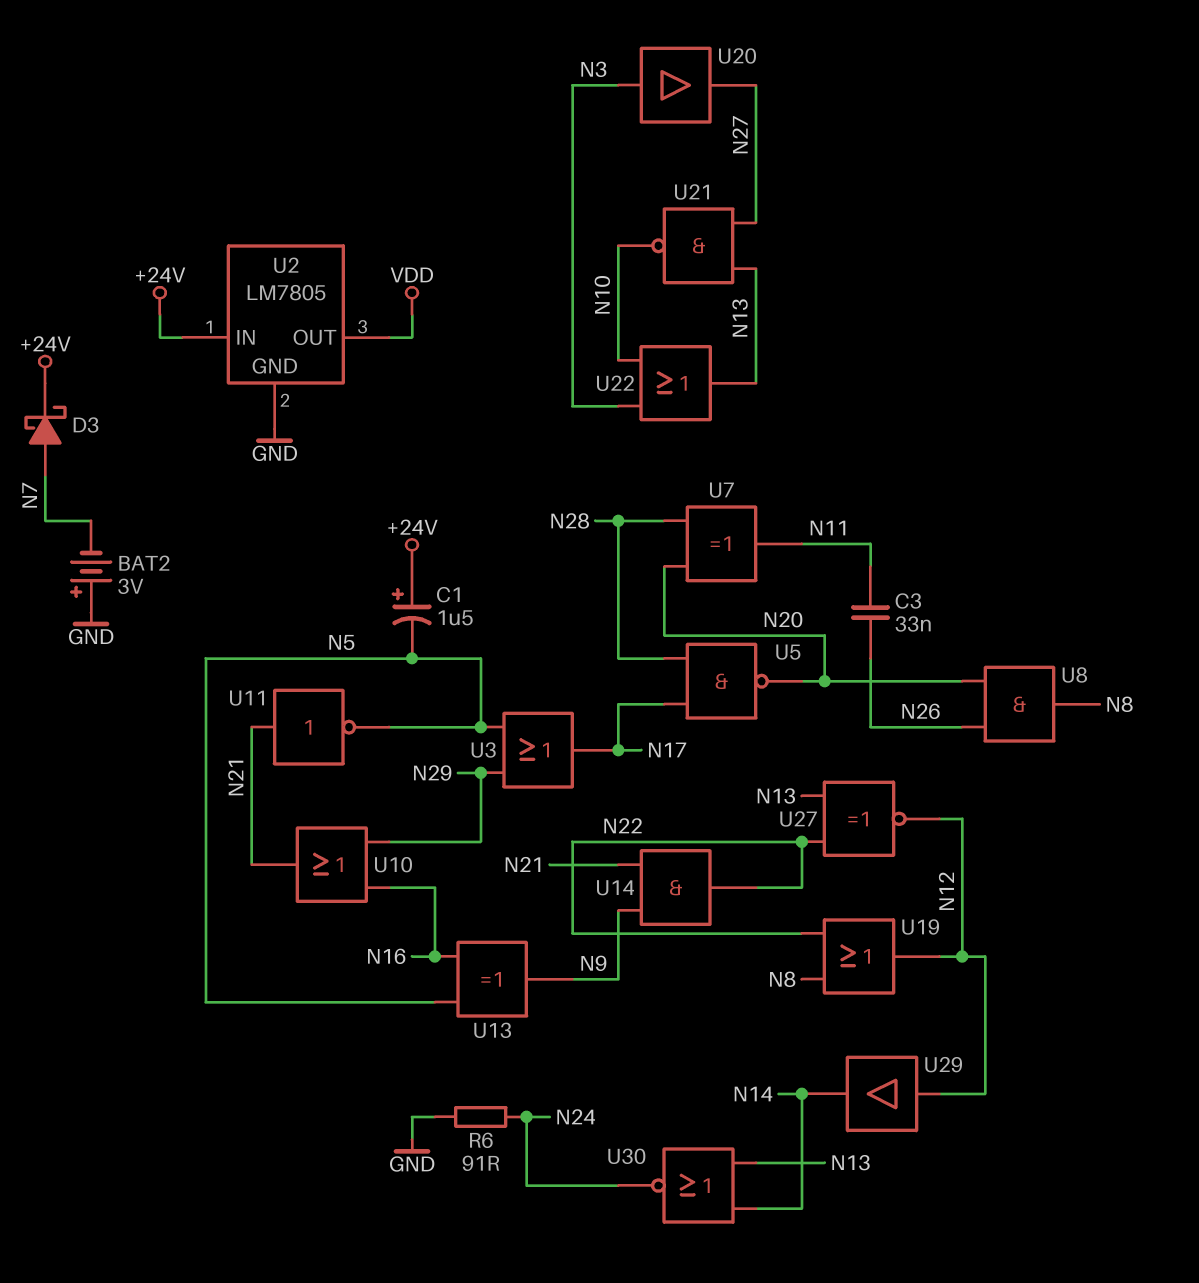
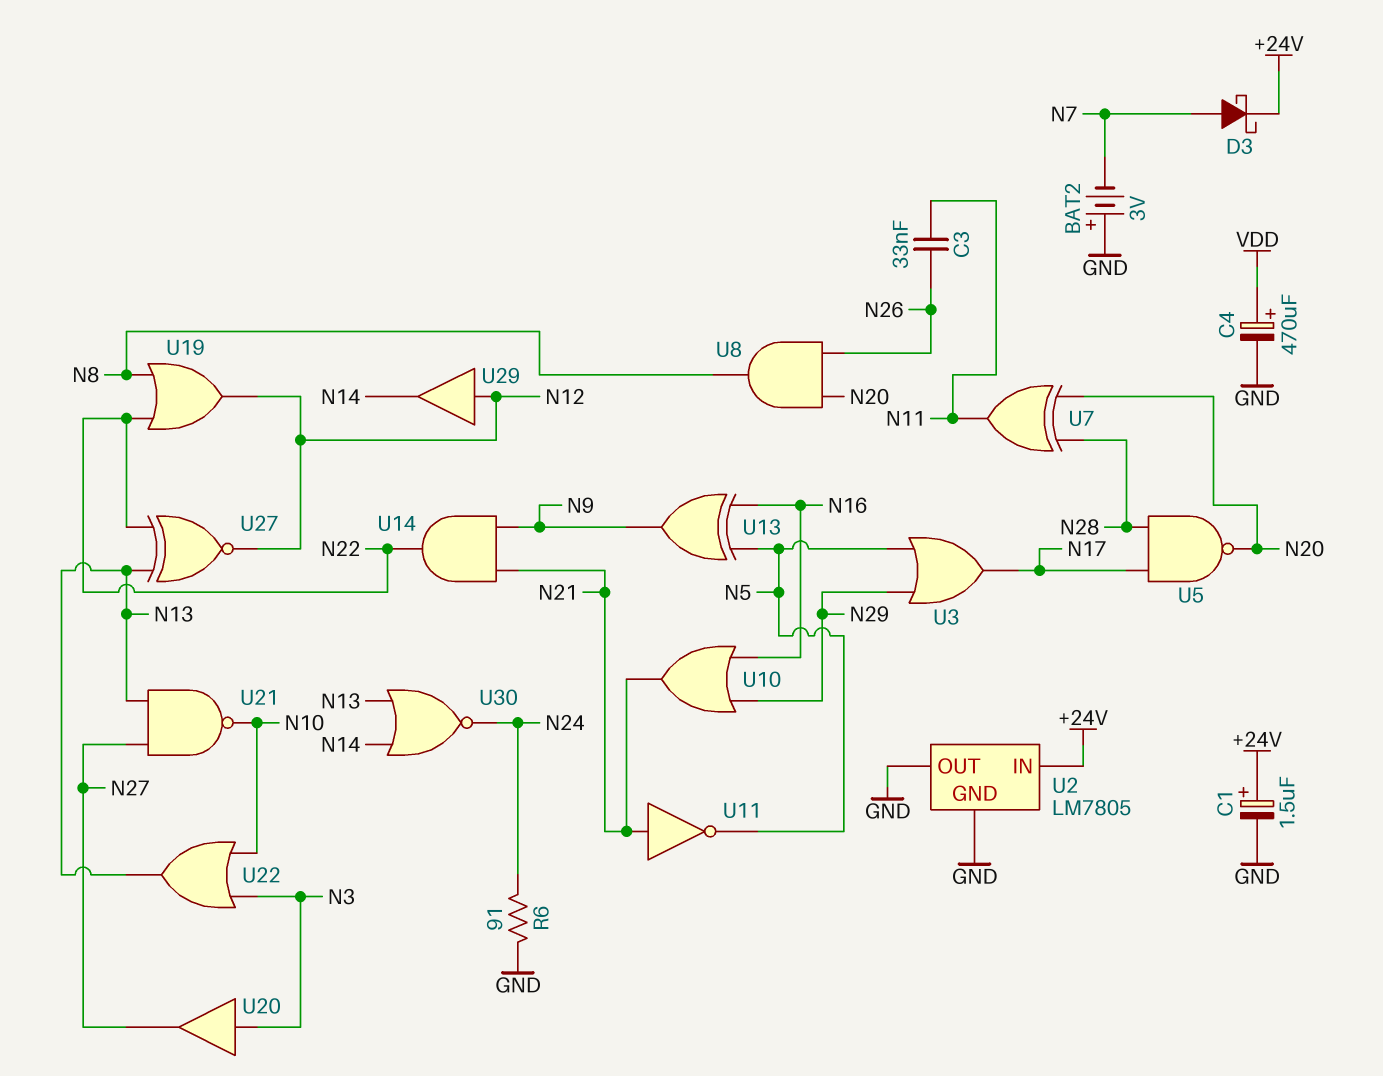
C1: 1.5uF (plus +24V, minus N5) -> 1.5uF (plus +24V, minus GND)
C4: none -> 470uF (plus VDD, minus GND)
U2 pin OUT: VDD -> GND

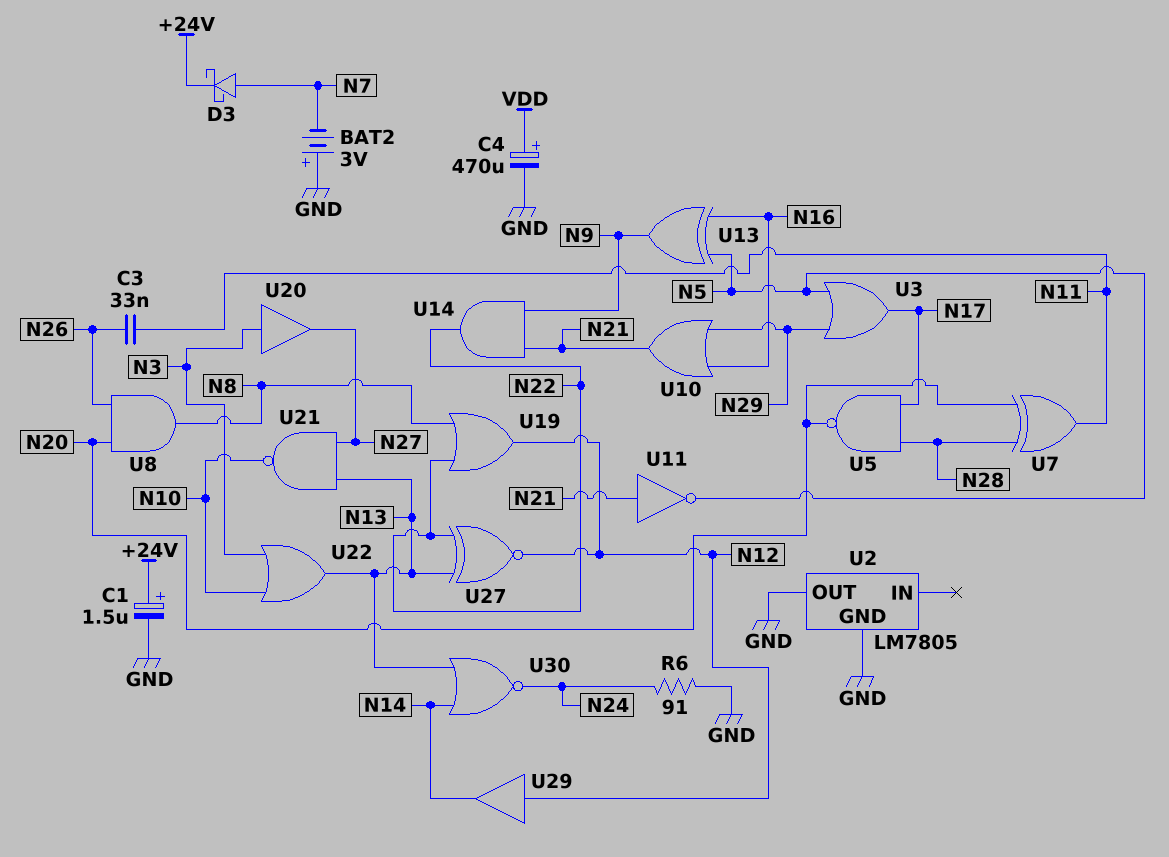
U2 pin IN: +24V -> none

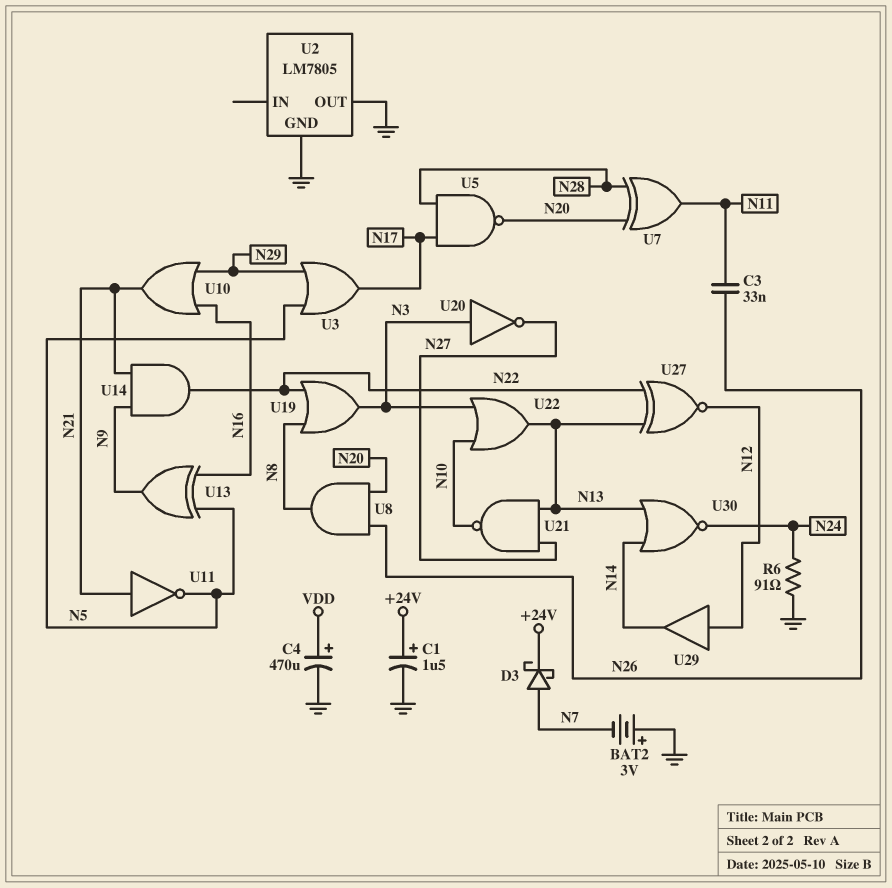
U19: OR (in N8, in N22, out N12) -> OR (in N8, in N22, out N3)
U20: buffer (in N3, out N27) -> NOT (in N3, out N27)

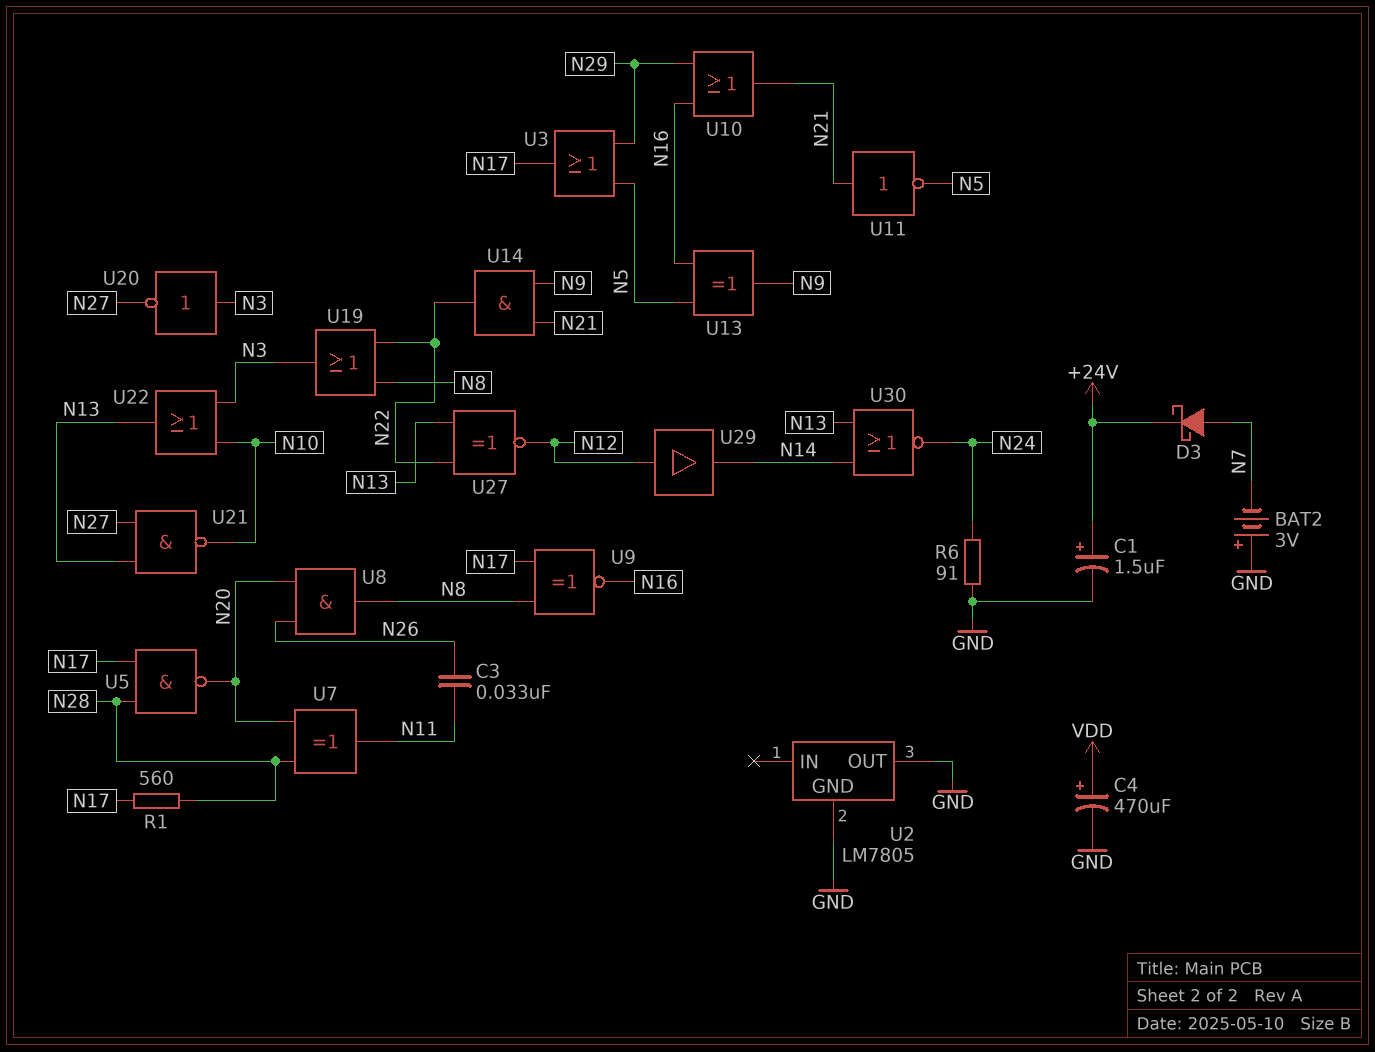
R1: none -> 560 (N17, N28)
U9: none -> XNOR (in N8, in N17, out N16)

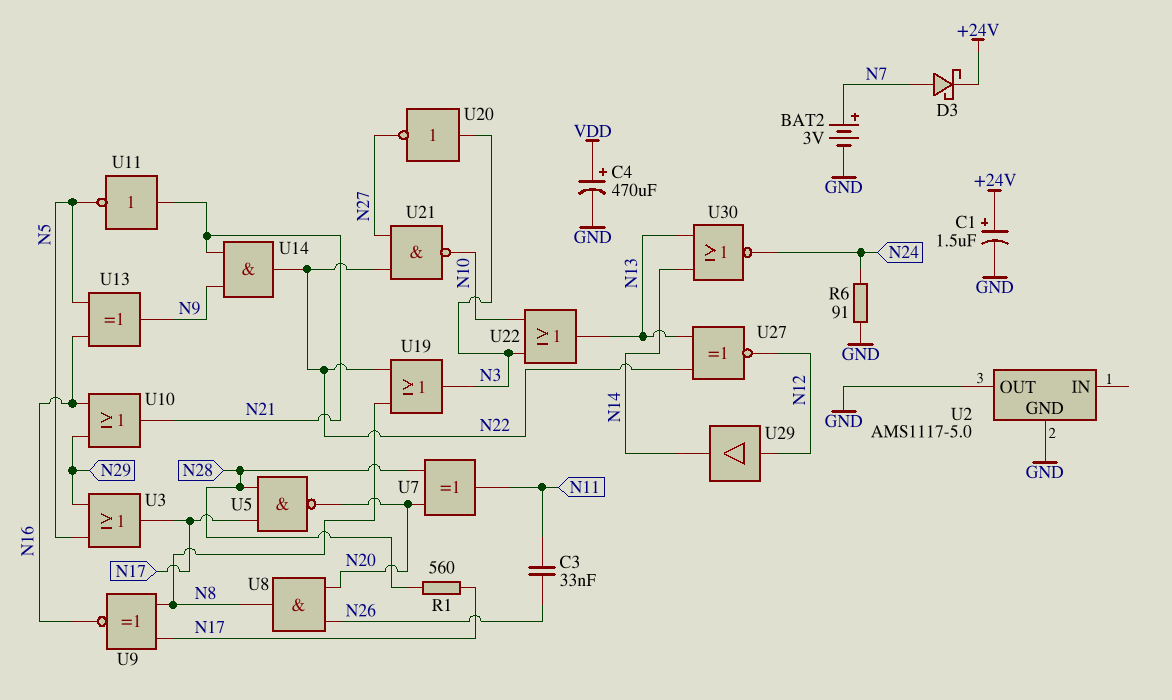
BAT2: 3V (plus GND, minus N7) -> 3V (plus N7, minus GND)
U2: LM7805 -> AMS1117-5.0
U21: NAND (in N13, in N27, out N10) -> NAND (in N22, in N27, out N10)

